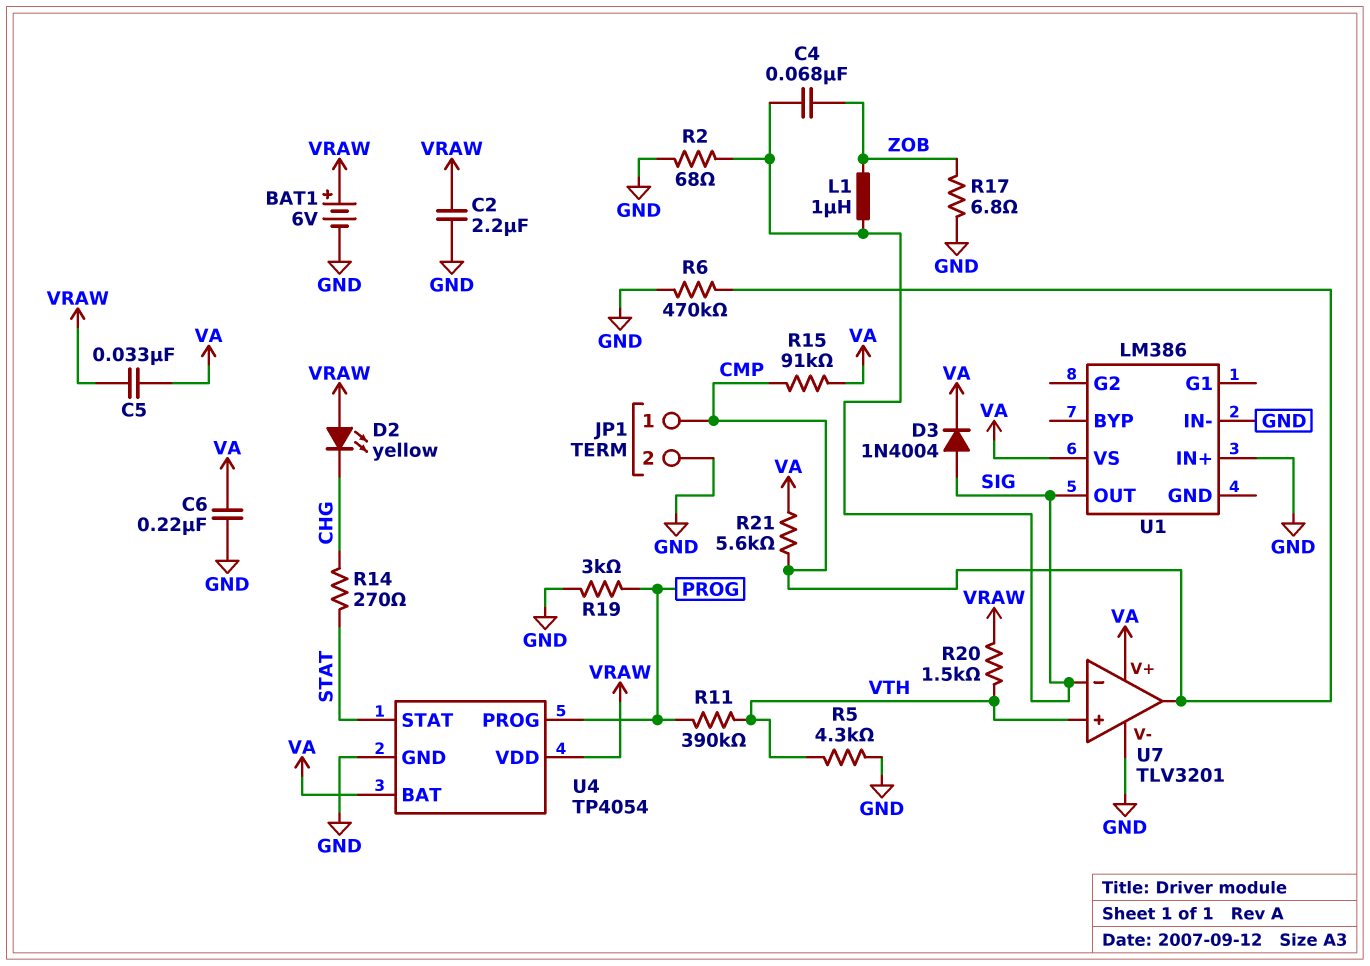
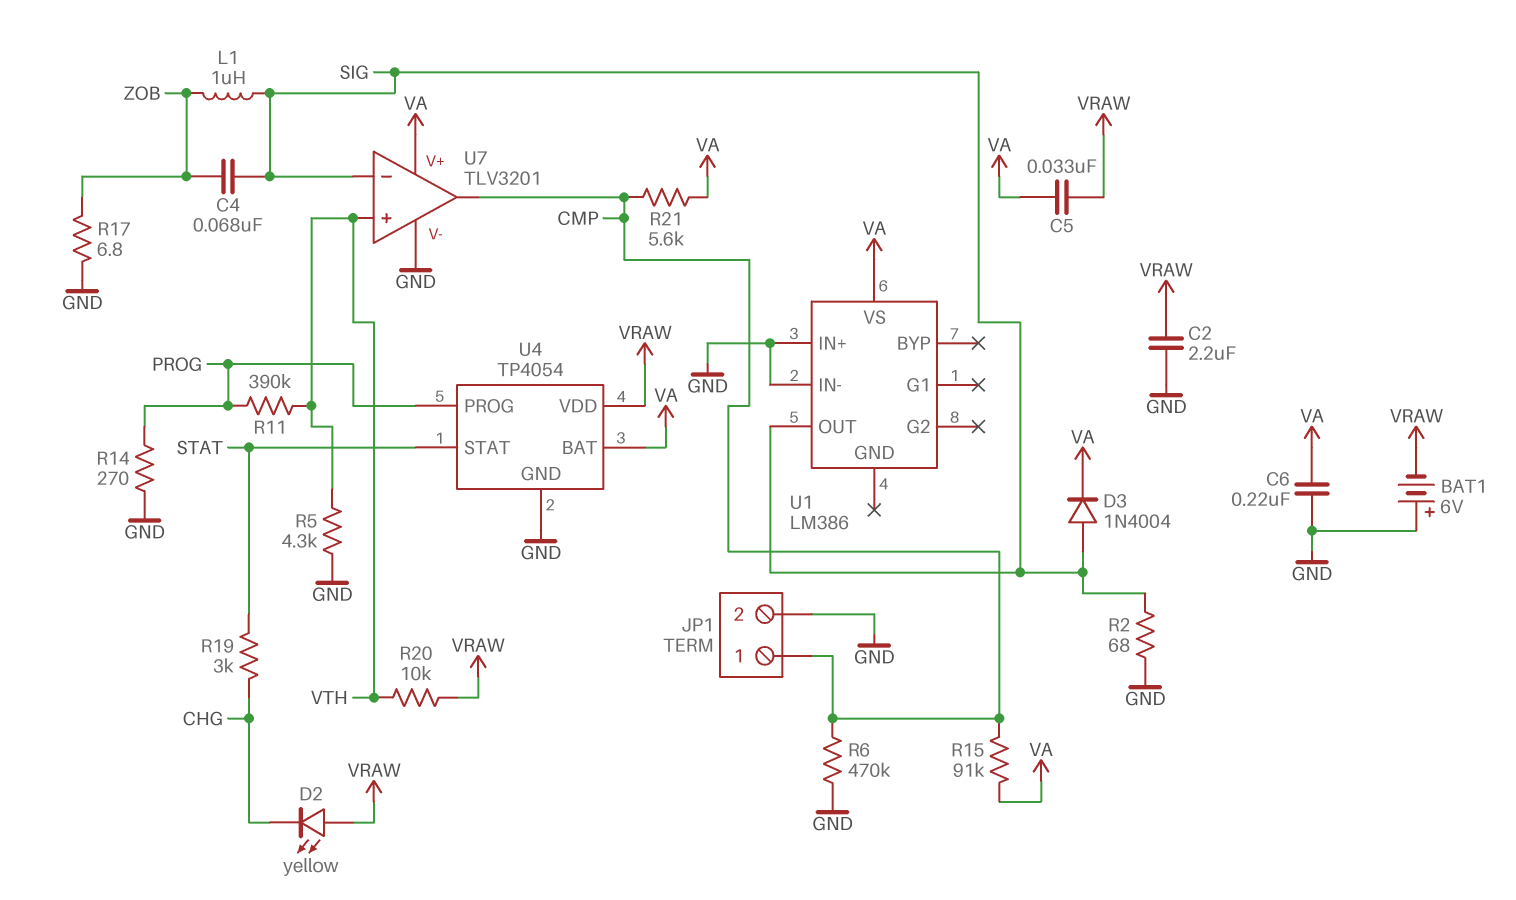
BAT1: 6V (plus VRAW, minus GND) -> 6V (plus GND, minus VRAW)
R14: 270 (CHG, STAT) -> 270 (GND, PROG)
R19: 3k (GND, PROG) -> 3k (CHG, STAT)
R20: 1.5k (VRAW, VTH) -> 10k (VRAW, VTH)

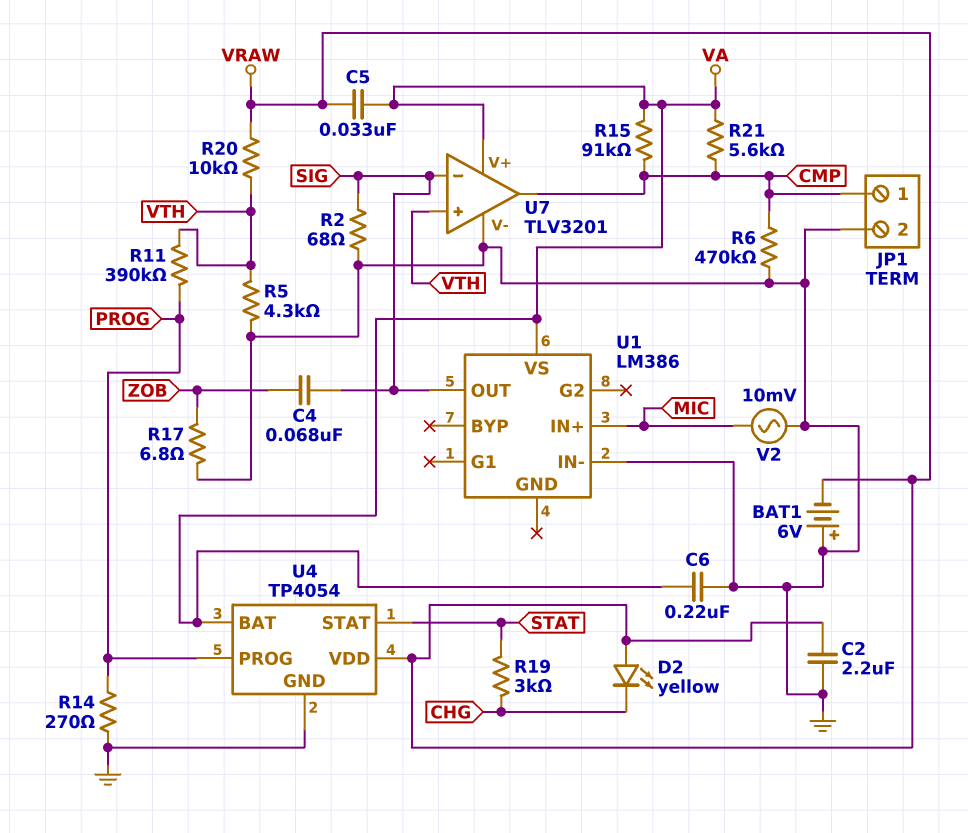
D3: diode 1N4004 (A SIG, K VA) -> none
L1: 1uH (SIG, ZOB) -> none
U1 pin IN+: GND -> MIC
V2: none -> AC 10mV (GND, MIC)

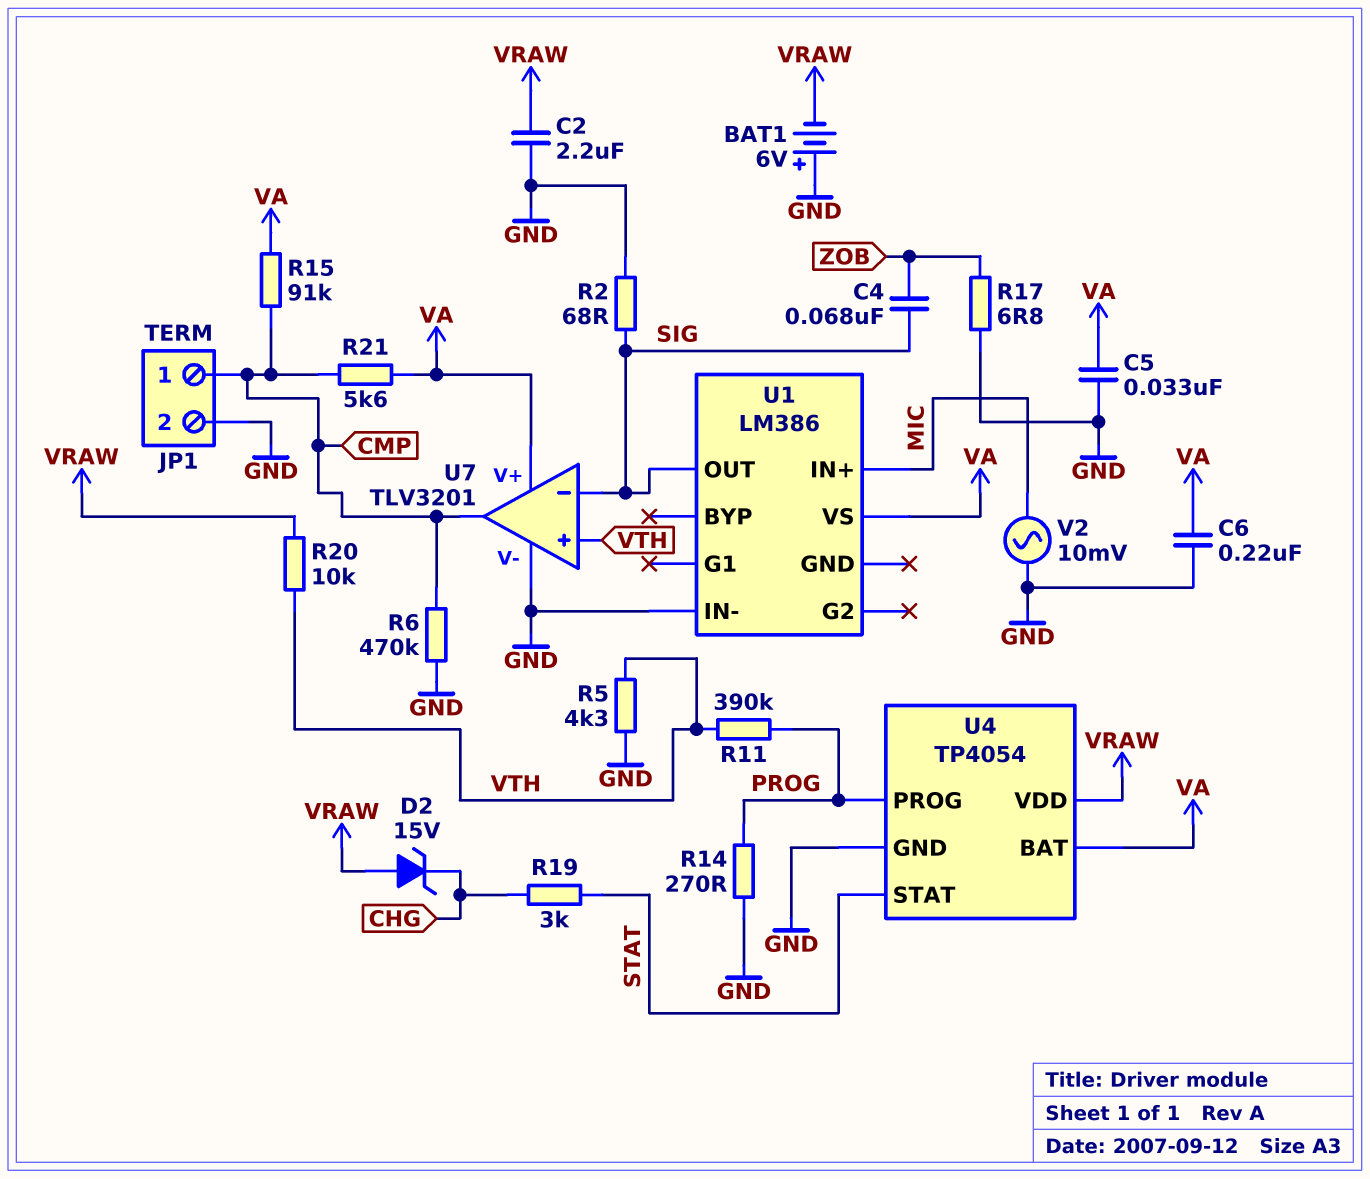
C5: 33nF (VA, VRAW) -> 33nF (GND, VA)
D2: LED yellow (A VRAW, K CHG) -> zener 15V (A VRAW, K CHG)

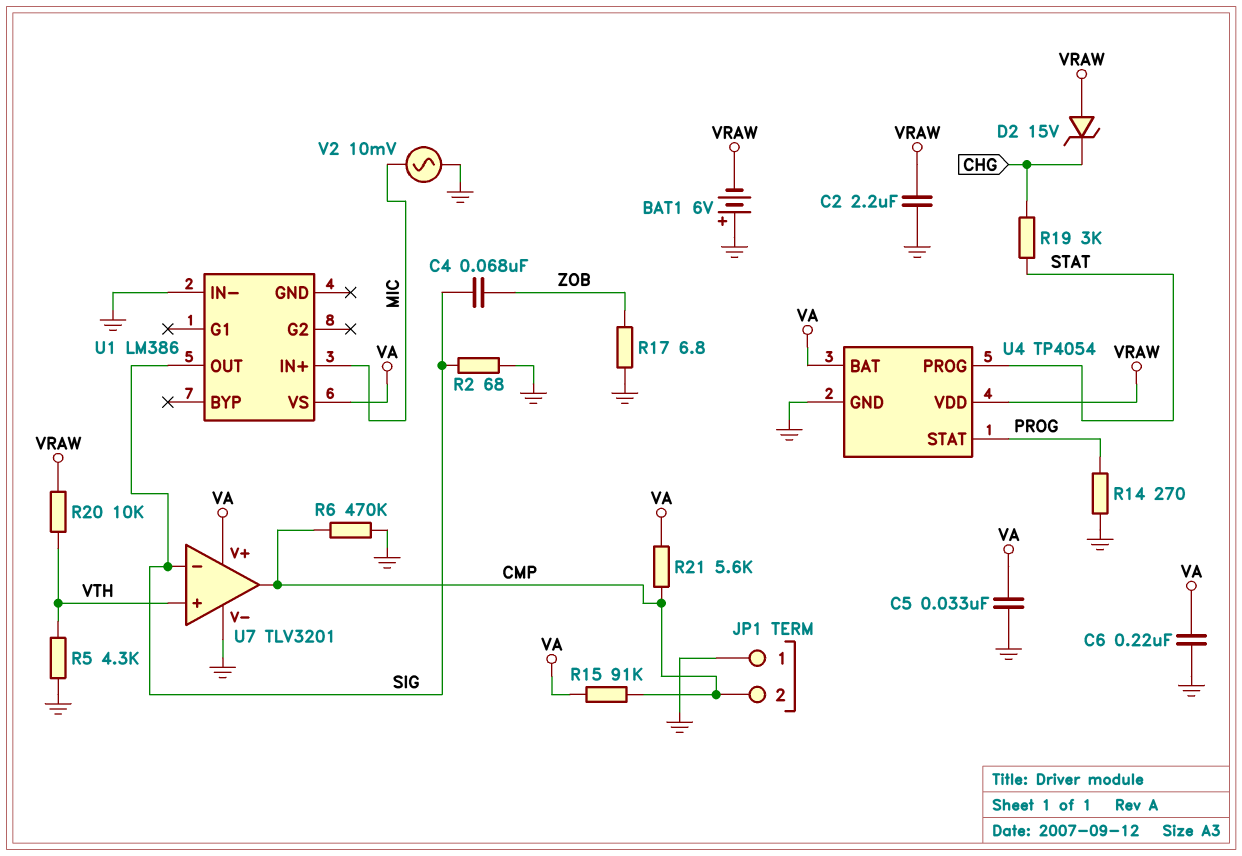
JP1 pin 1: CMP -> GND
JP1 pin 2: GND -> CMP
R11: 390k (PROG, VTH) -> none
U4 pin PROG: PROG -> STAT
U4 pin STAT: STAT -> PROG

